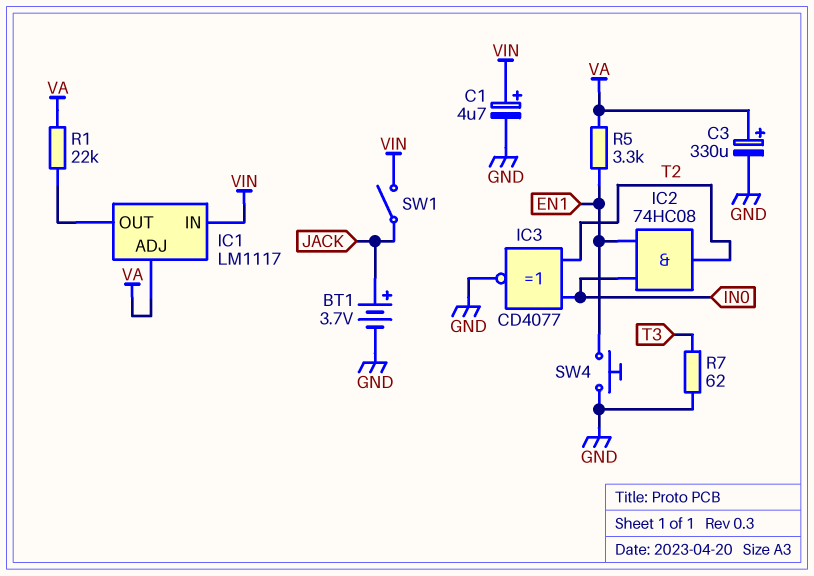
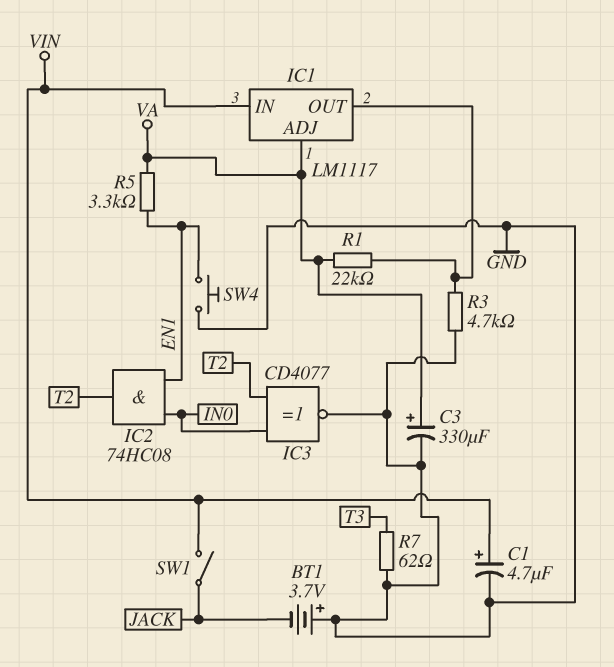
BT1: 3.7V (plus JACK, minus GND) -> 3.7V (plus GND, minus JACK)
R3: none -> 4.7k (GND, IC1/OUT)

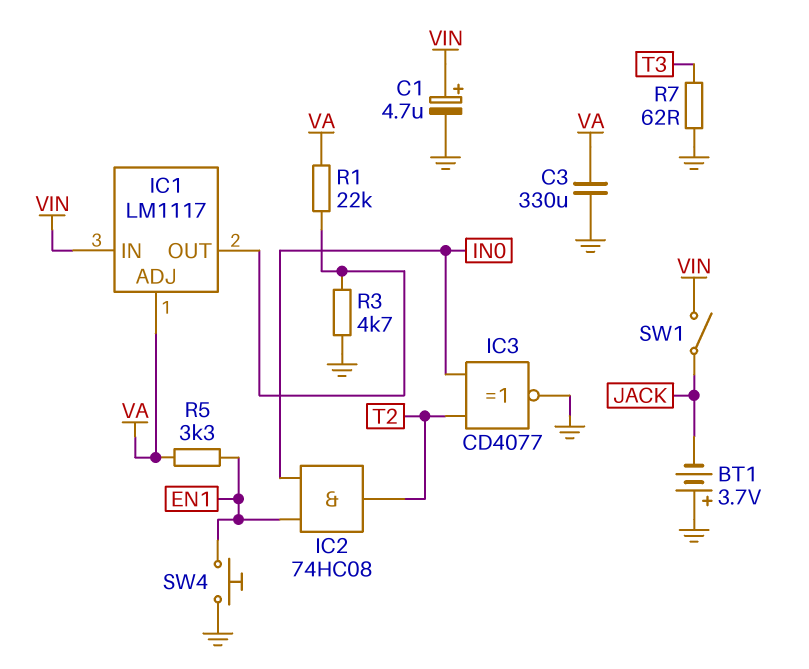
C3: 330uF (plus VA, minus GND) -> 330uF (GND, VA)

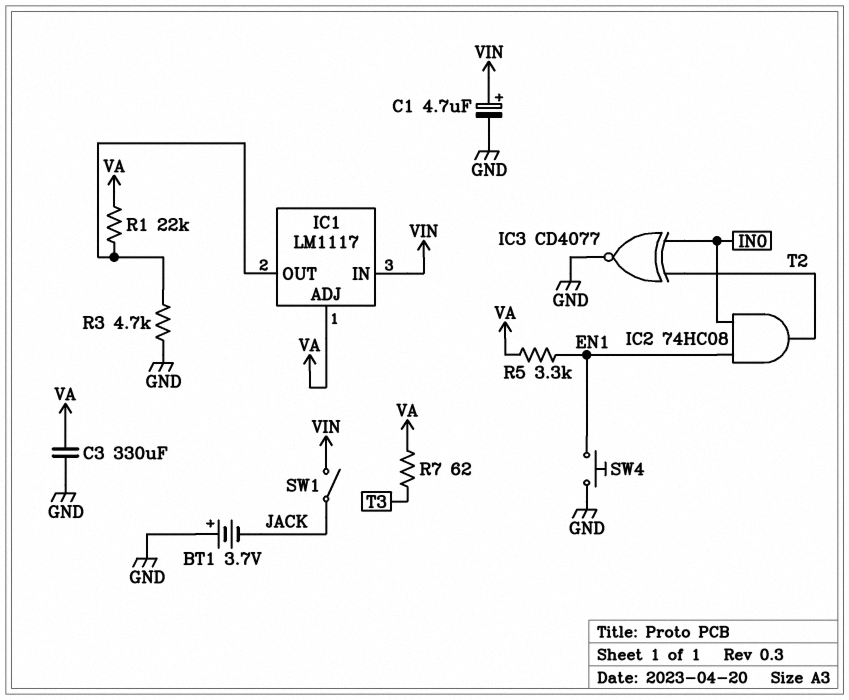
R7: 62 (GND, T3) -> 62 (T3, VA)

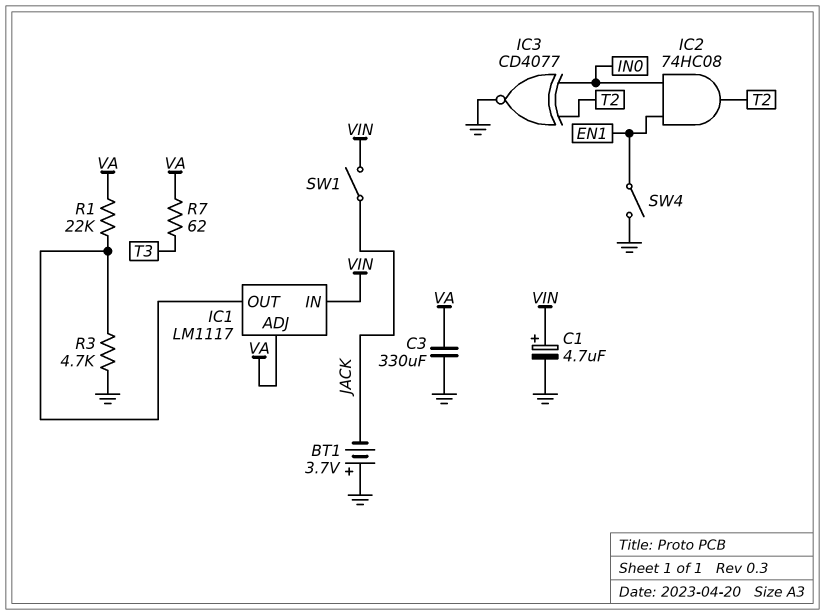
R5: 3.3k (EN1, VA) -> none
SW4: button (EN1, GND) -> switch (EN1, GND)

